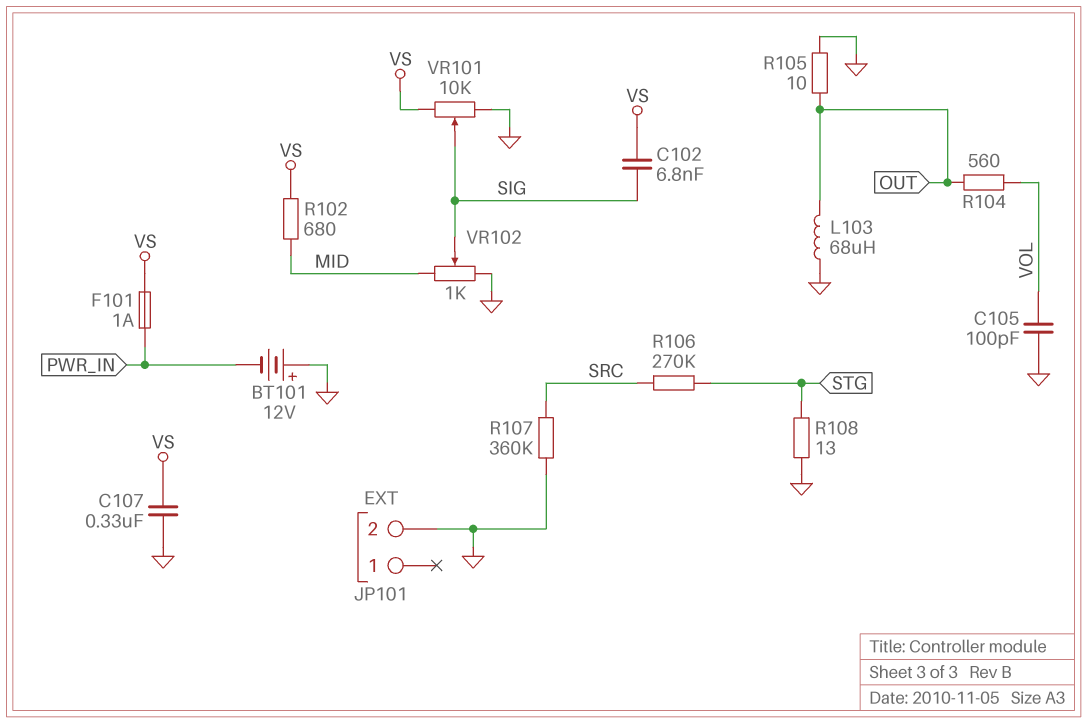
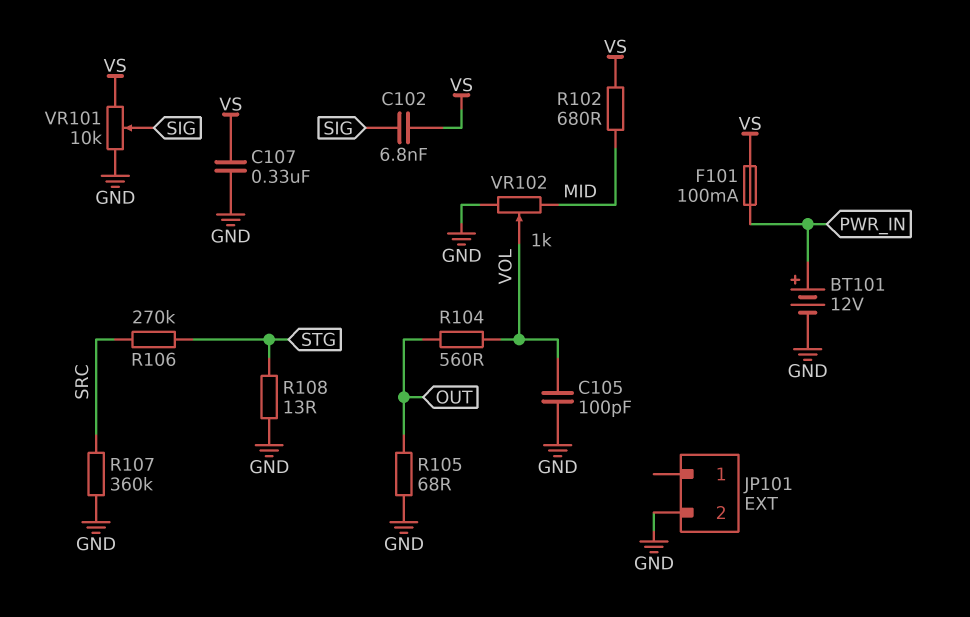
BT101: 12V (plus GND, minus PWR_IN) -> 12V (plus PWR_IN, minus GND)
F101: 1A (PWR_IN, VS) -> 100mA (PWR_IN, VS)
L103: 68uH (GND, OUT) -> none
R105: 10 (GND, OUT) -> 68 (GND, OUT)
VR102: 1k (GND, MID, wiper SIG) -> 1k (GND, MID, wiper VOL)

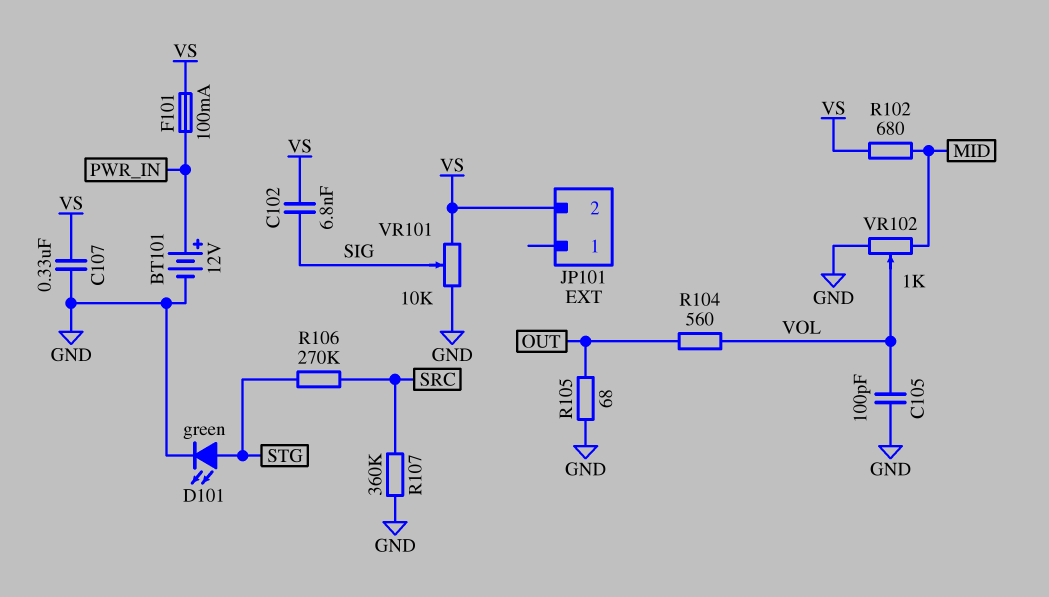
D101: none -> LED green (A STG, K GND)
JP101 pin 2: GND -> VS
R108: 13 (GND, STG) -> none

